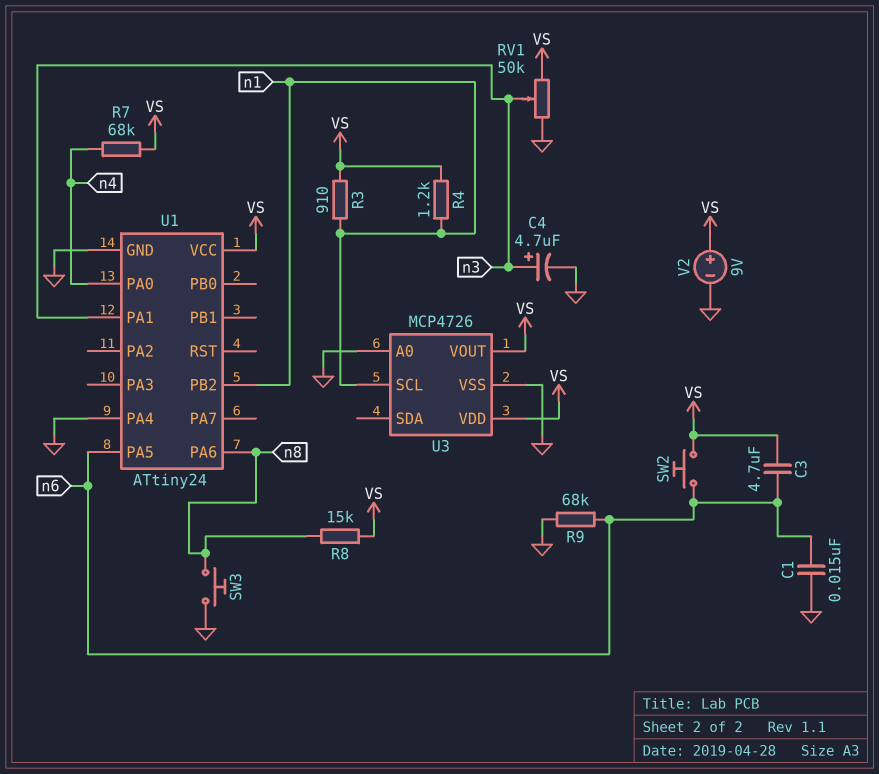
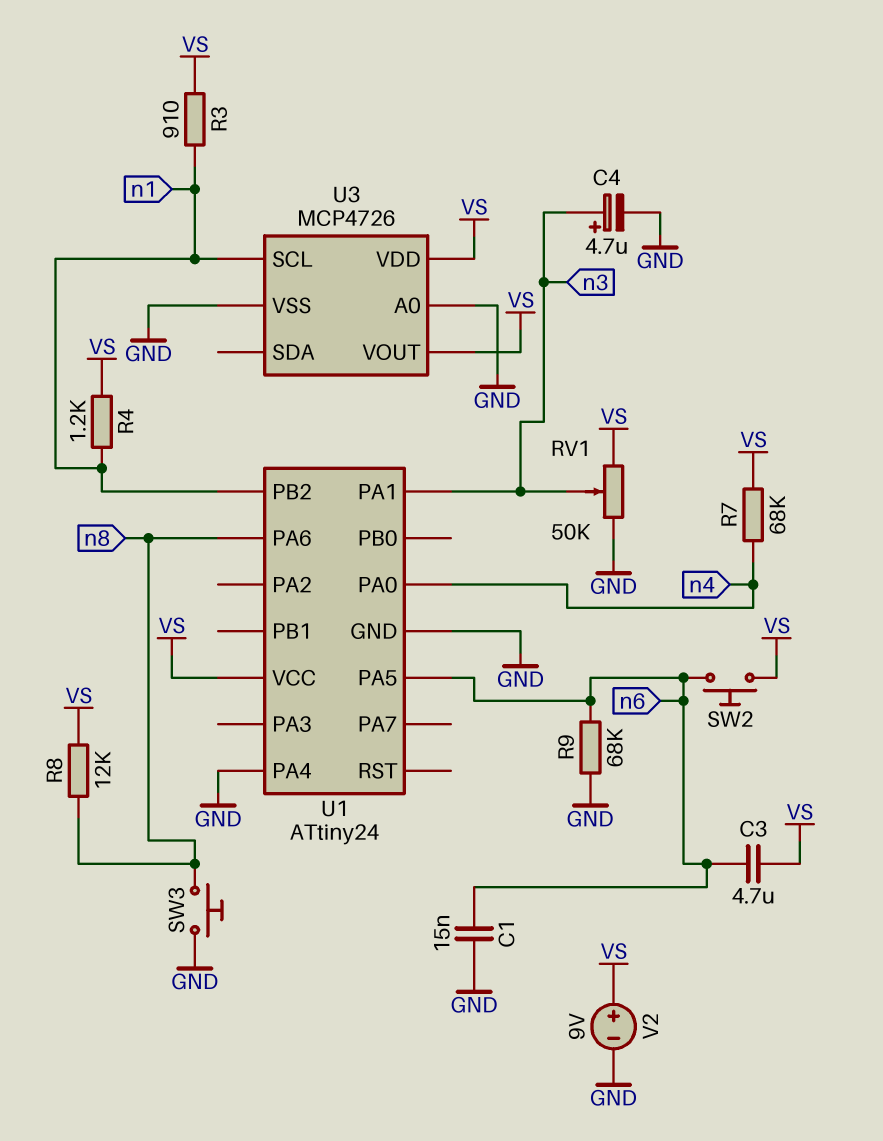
R8: 15k (VS, n8) -> 12k (VS, n8)

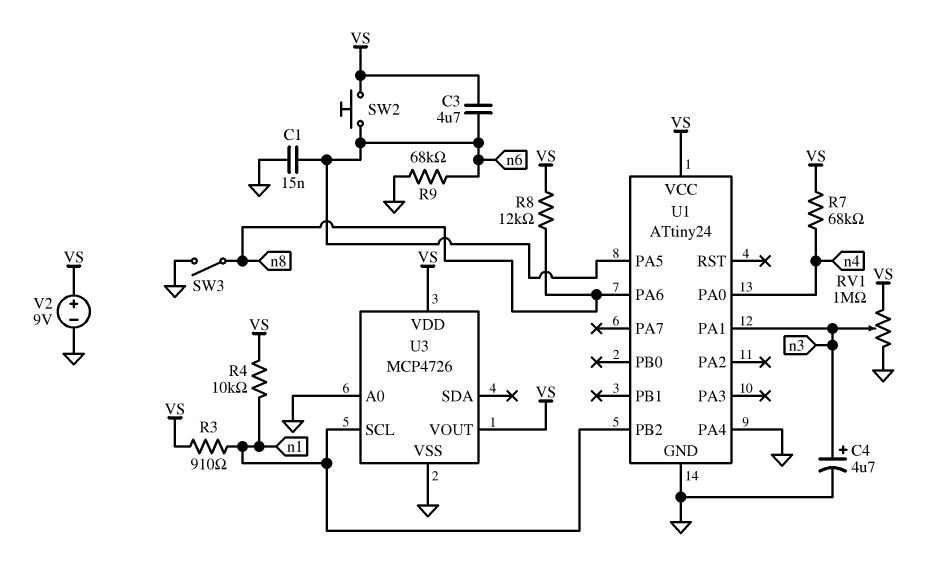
R4: 1.2k (VS, n1) -> 10k (VS, n1)
RV1: 50k (GND, VS, wiper n3) -> 1M (GND, VS, wiper n3)
SW3: button (GND, n8) -> switch (GND, n8)

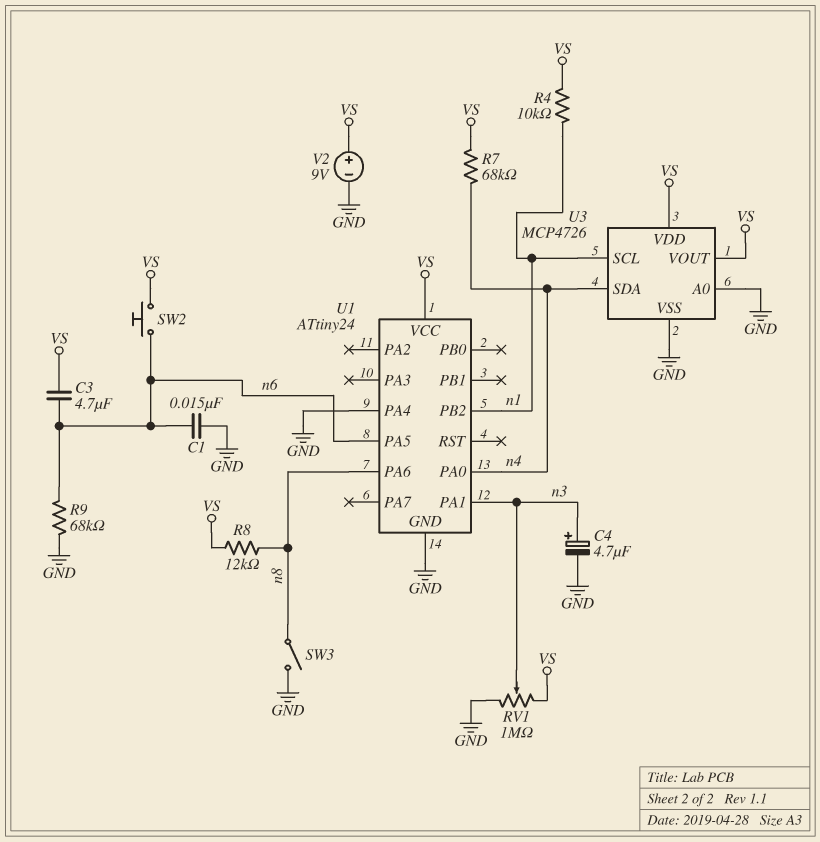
R3: 910 (VS, n1) -> none
U3 pin SDA: none -> n4

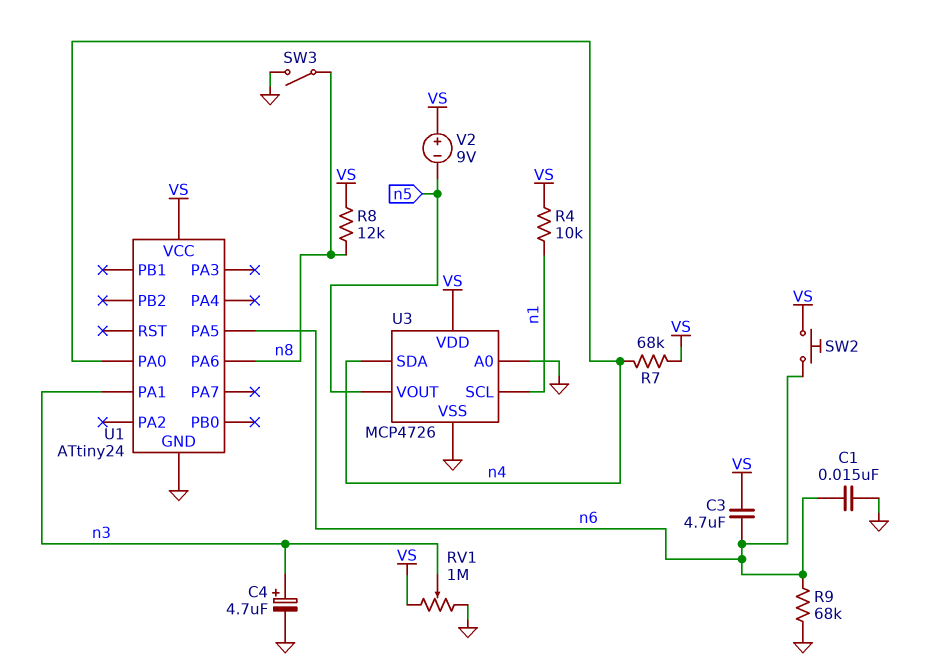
U1 pin PA4: GND -> none
U1 pin PB2: n1 -> none
U3 pin VOUT: VS -> n5
V2: 9V (plus VS, minus GND) -> 9V (plus VS, minus n5)

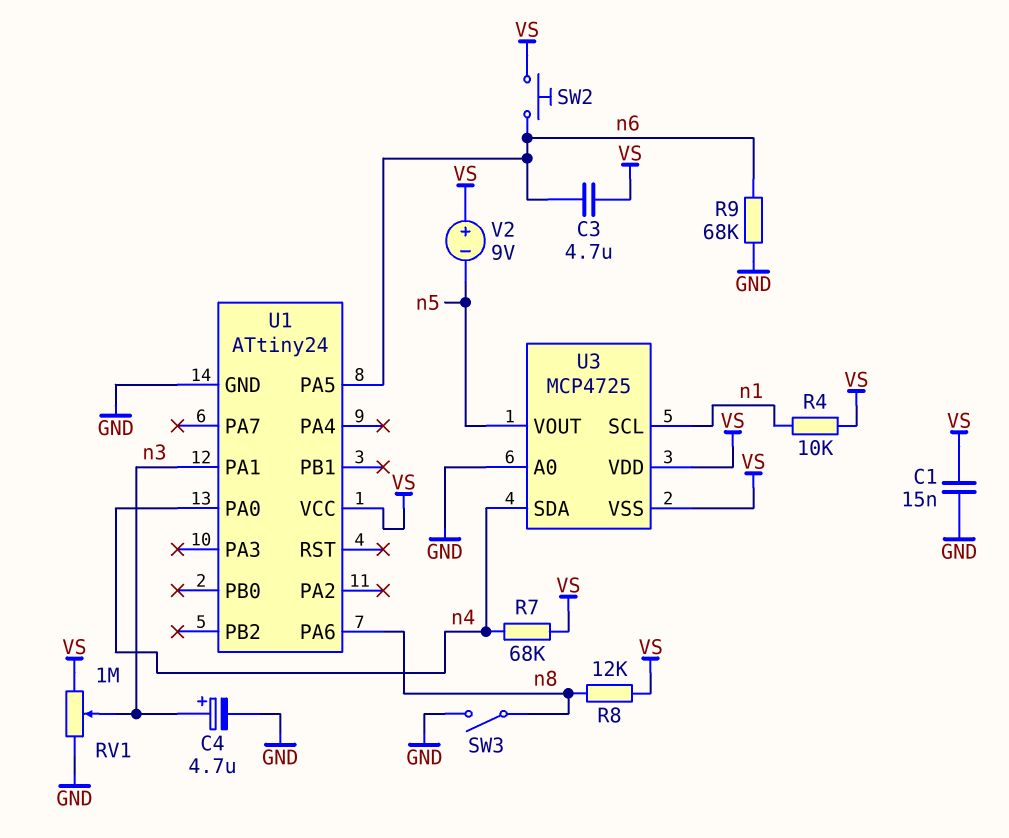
C1: 15nF (GND, n6) -> 15nF (GND, VS)
U3: MCP4726 -> MCP4725
U3 pin VSS: GND -> VS

